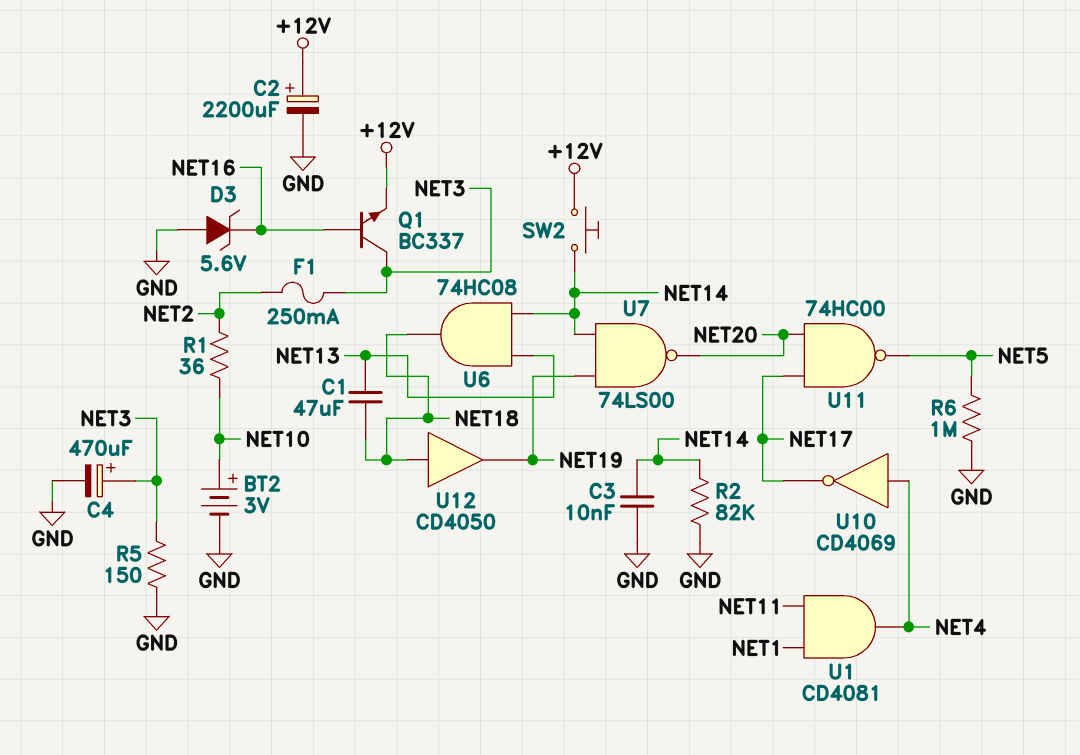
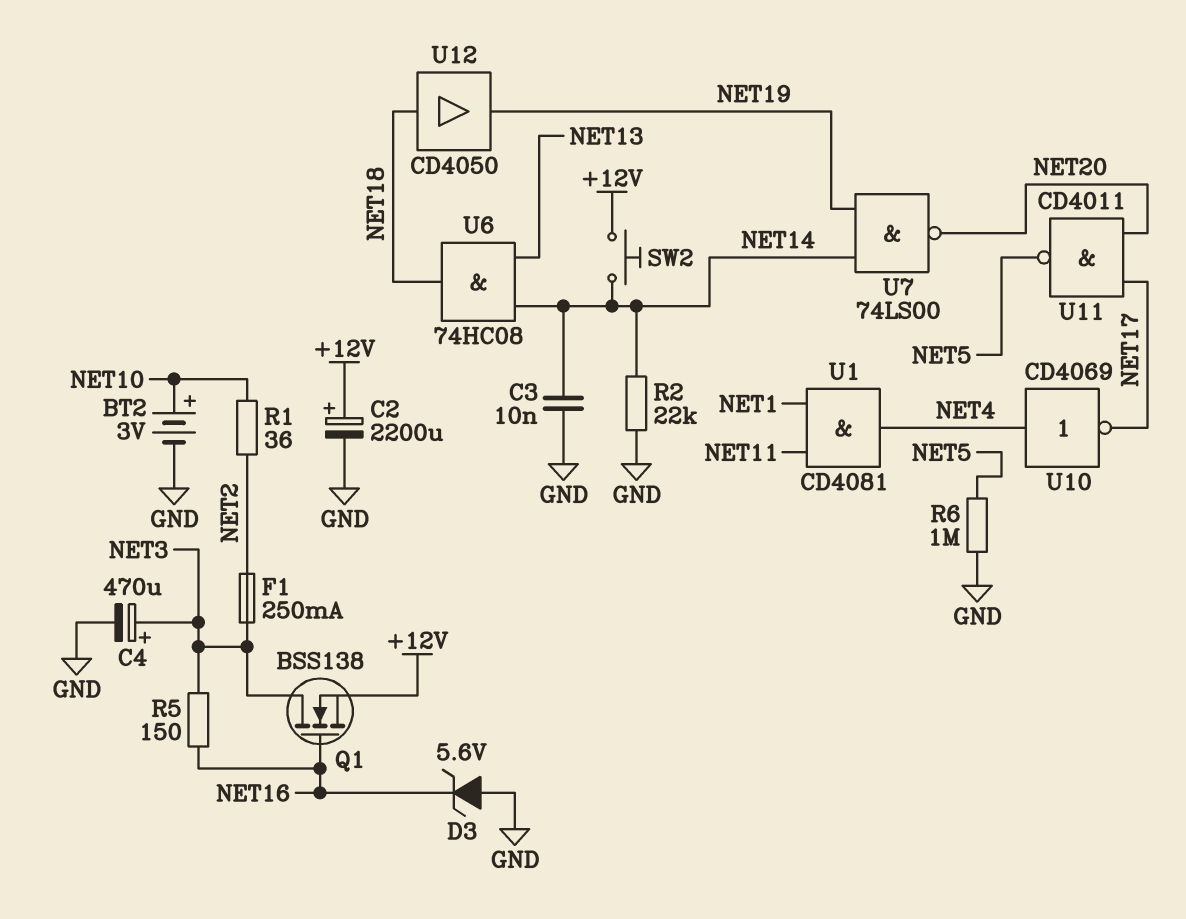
C1: 47uF (NET13, NET18) -> none
Q1: NPN BC337 (B NET16, C NET3, E +12V) -> NMOS BSS138 (G NET16, D NET3, S +12V)
R2: 82k (GND, NET14) -> 22k (GND, NET14)
R5: 150 (GND, NET3) -> 150 (NET3, NET16)
U11: NAND 74HC00 (in NET17, in NET20, out NET5) -> NAND CD4011 (in NET17, in NET20, out NET5)

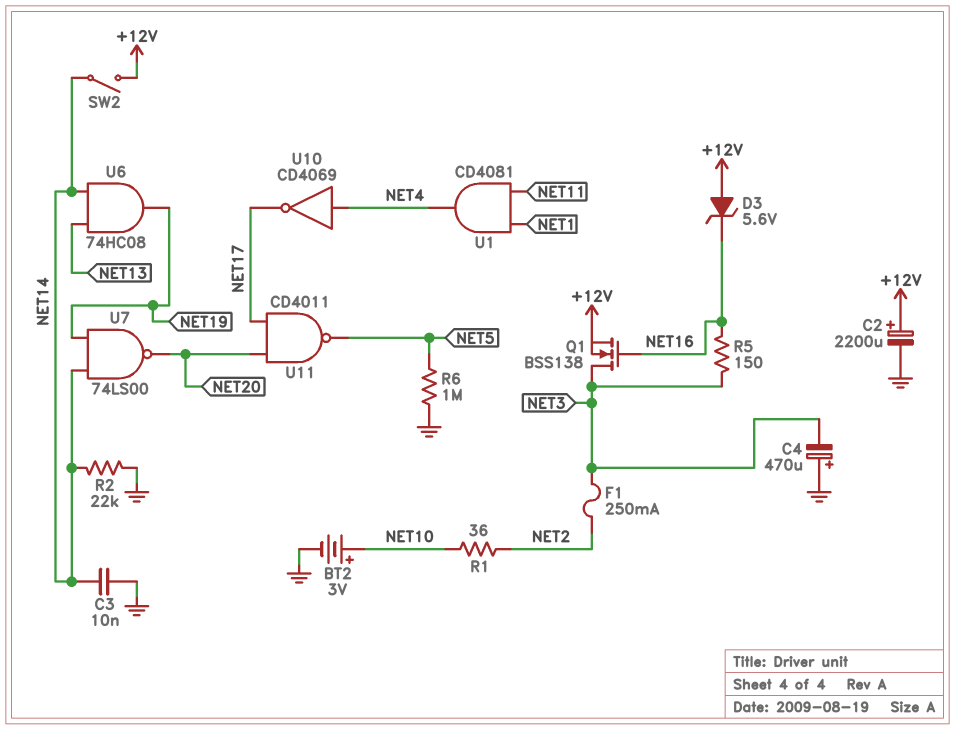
C4: 470uF (plus NET3, minus GND) -> 470uF (plus GND, minus NET3)
D3: zener 5.6V (A GND, K NET16) -> zener 5.6V (A +12V, K NET16)
SW2: button (+12V, NET14) -> switch (+12V, NET14)
U6: AND 74HC08 (in NET13, in NET14, out NET18) -> AND 74HC08 (in NET13, in NET14, out NET19)
U12: buffer CD4050 (in NET18, out NET19) -> none

